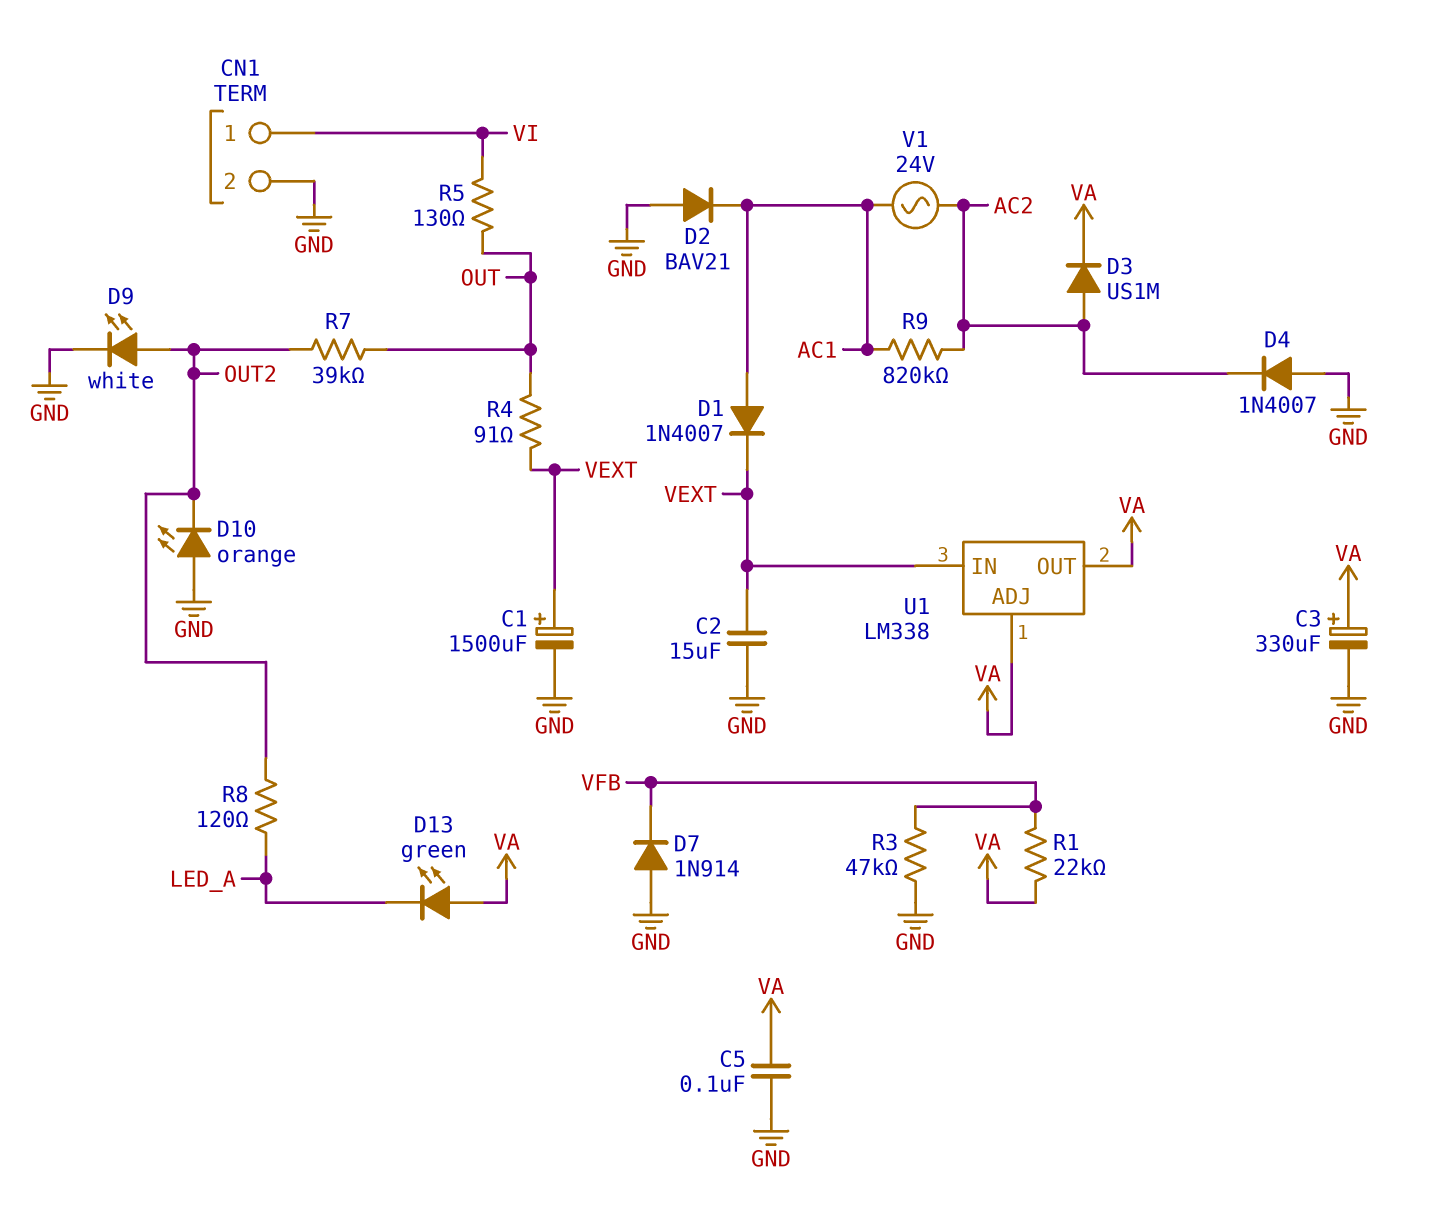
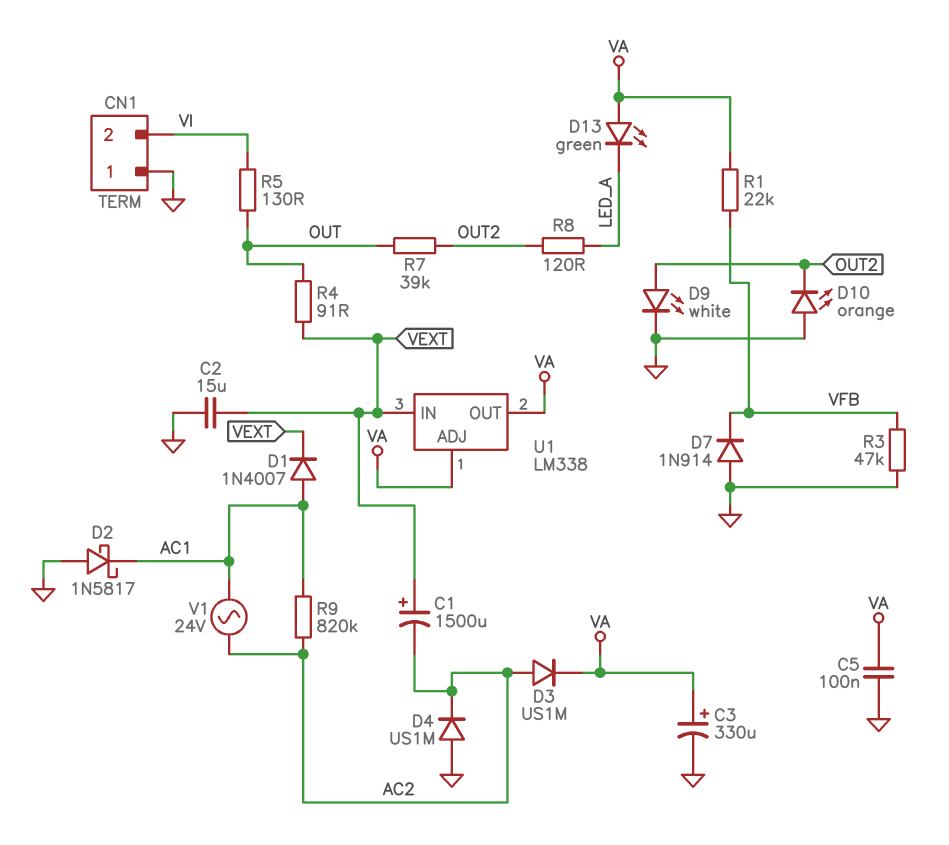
C1: 1500uF (plus VEXT, minus GND) -> 1500uF (plus VEXT, minus AC2)
CN1 pin 1: VI -> GND
CN1 pin 2: GND -> VI
D2: diode BAV21 (A GND, K AC1) -> schottky 1N5817 (A GND, K AC1)
D4: diode 1N4007 (A GND, K AC2) -> diode US1M (A GND, K AC2)

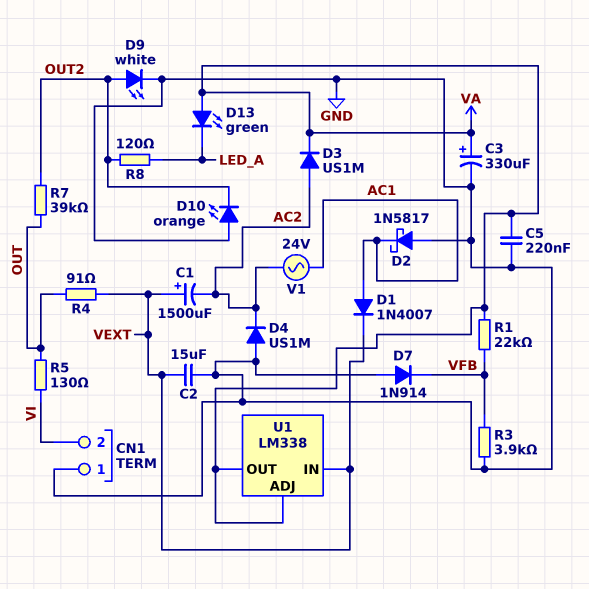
C5: 100nF (GND, VA) -> 220nF (GND, VA)
R3: 47k (GND, VFB) -> 3.9k (GND, VFB)
R9: 820k (AC1, AC2) -> none

